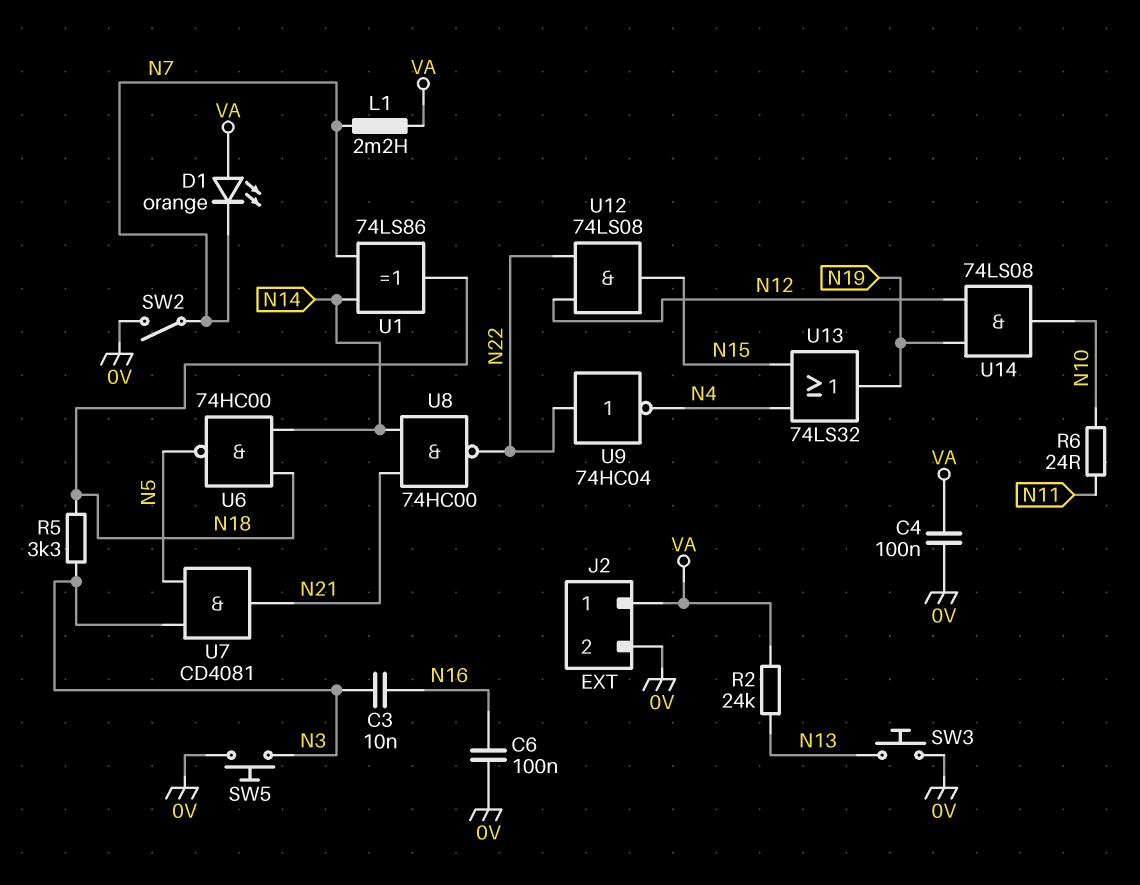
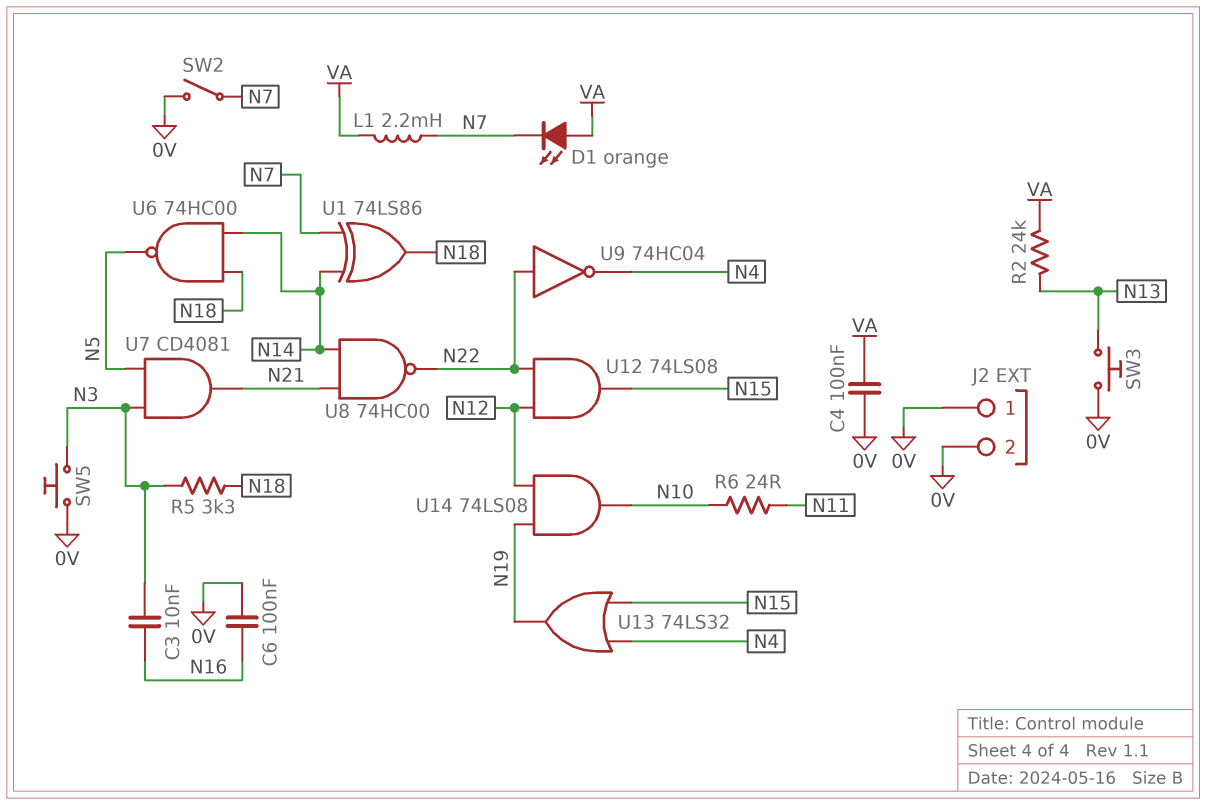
J2 pin 1: VA -> 0V

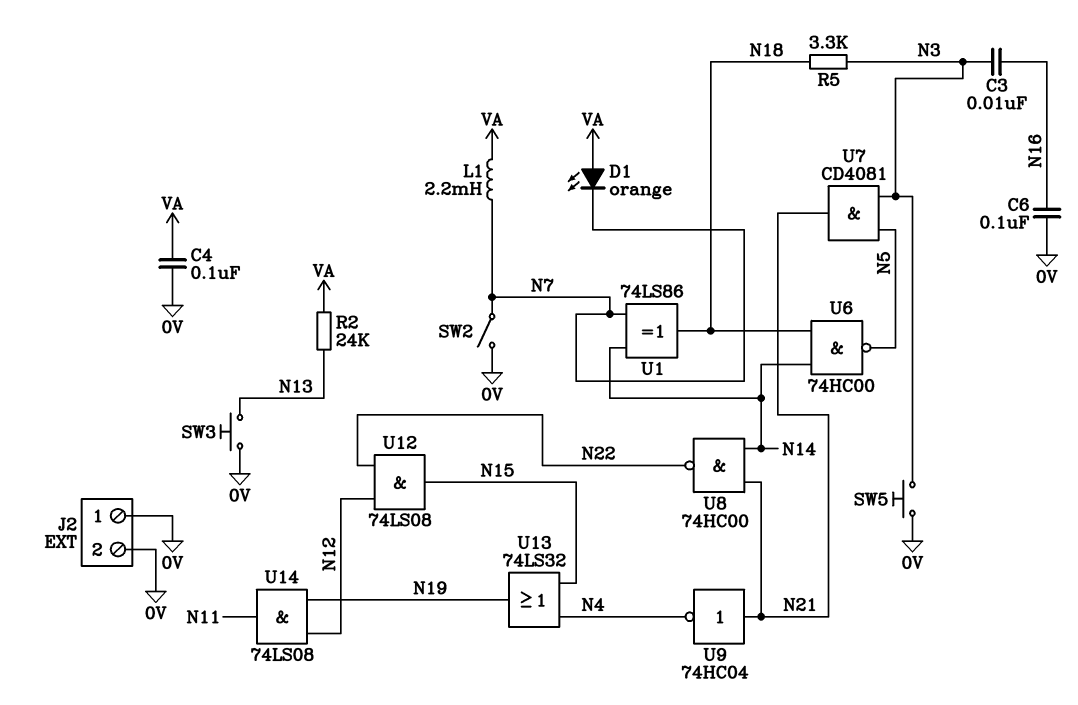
R6: 24 (N10, N11) -> none
U9: NOT 74HC04 (in N22, out N4) -> NOT 74HC04 (in N21, out N4)
U14: AND 74LS08 (in N12, in N19, out N10) -> AND 74LS08 (in N12, in N19, out N11)

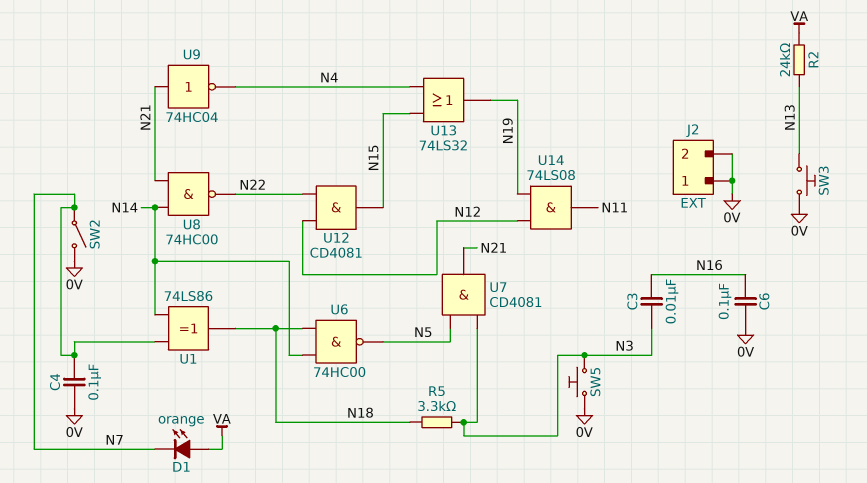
C4: 100nF (0V, VA) -> 100nF (0V, N7)
L1: 2.2mH (N7, VA) -> none
U12: AND 74LS08 (in N12, in N22, out N15) -> AND CD4081 (in N12, in N22, out N15)

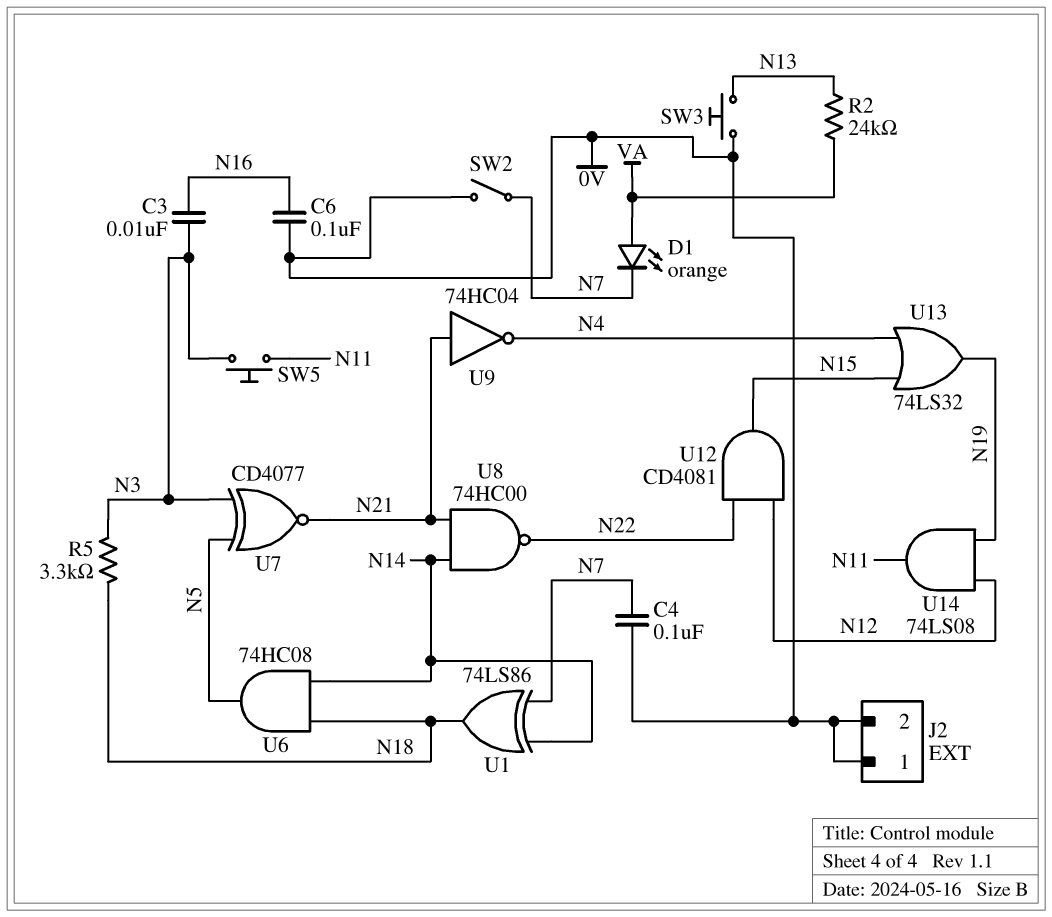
SW5: button (0V, N3) -> button (N3, N11)
U6: NAND 74HC00 (in N14, in N18, out N5) -> AND 74HC08 (in N14, in N18, out N5)
U7: AND CD4081 (in N3, in N5, out N21) -> XNOR CD4077 (in N3, in N5, out N21)

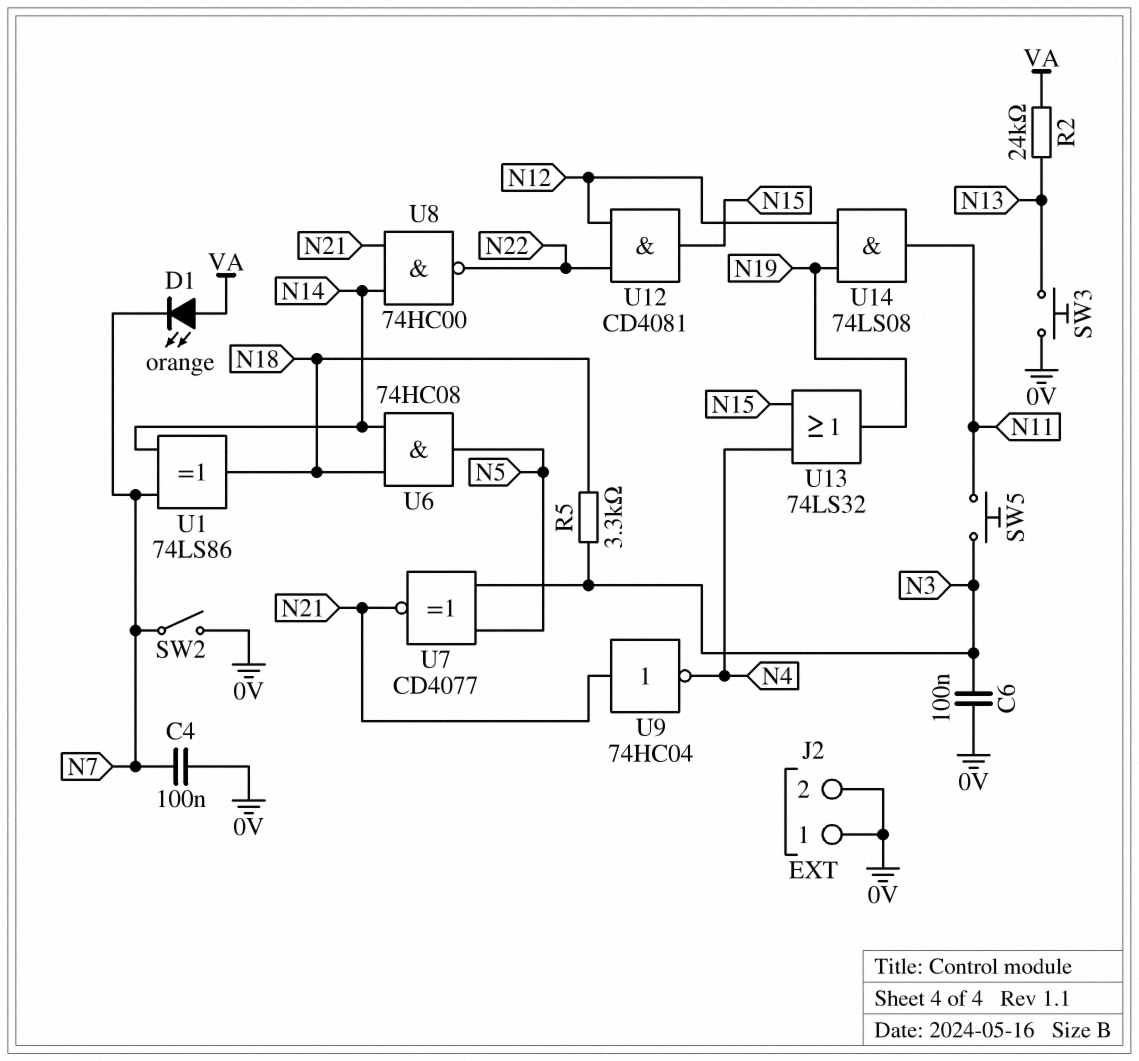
C3: 10nF (N3, N16) -> none
C6: 100nF (0V, N16) -> 100nF (0V, N3)

